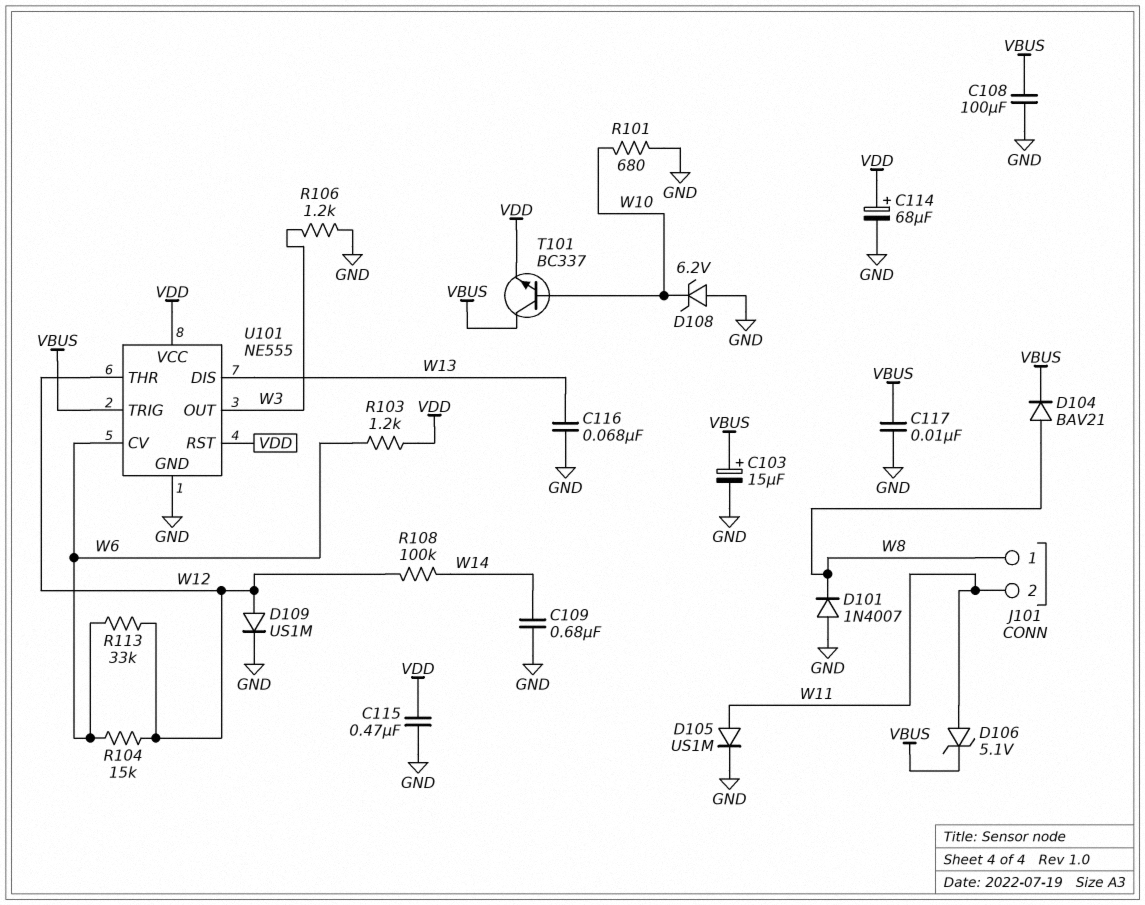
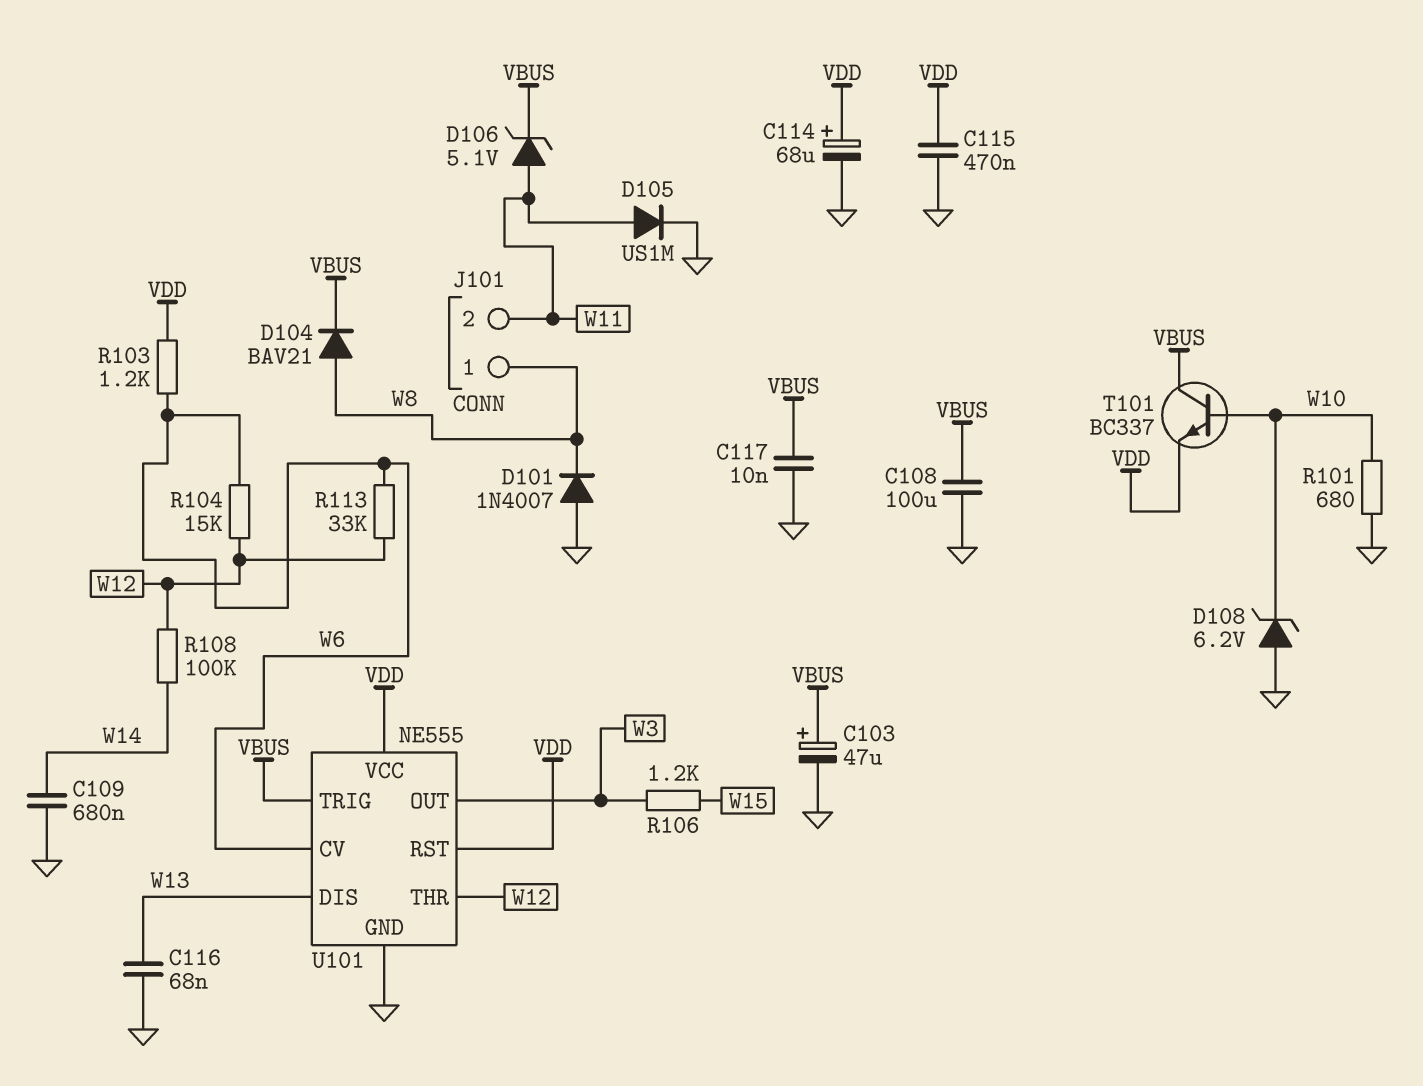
C103: 15uF (plus VBUS, minus GND) -> 47uF (plus VBUS, minus GND)
D109: diode US1M (A W12, K GND) -> none
R106: 1.2k (GND, W3) -> 1.2k (W3, W15)

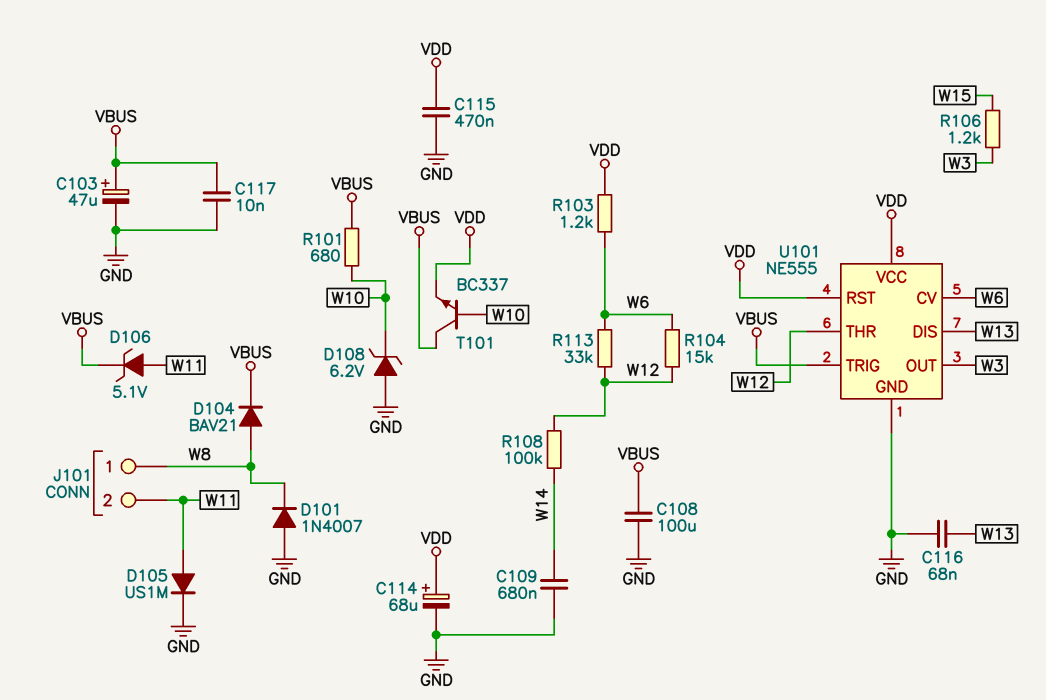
R101: 680 (GND, W10) -> 680 (VBUS, W10)

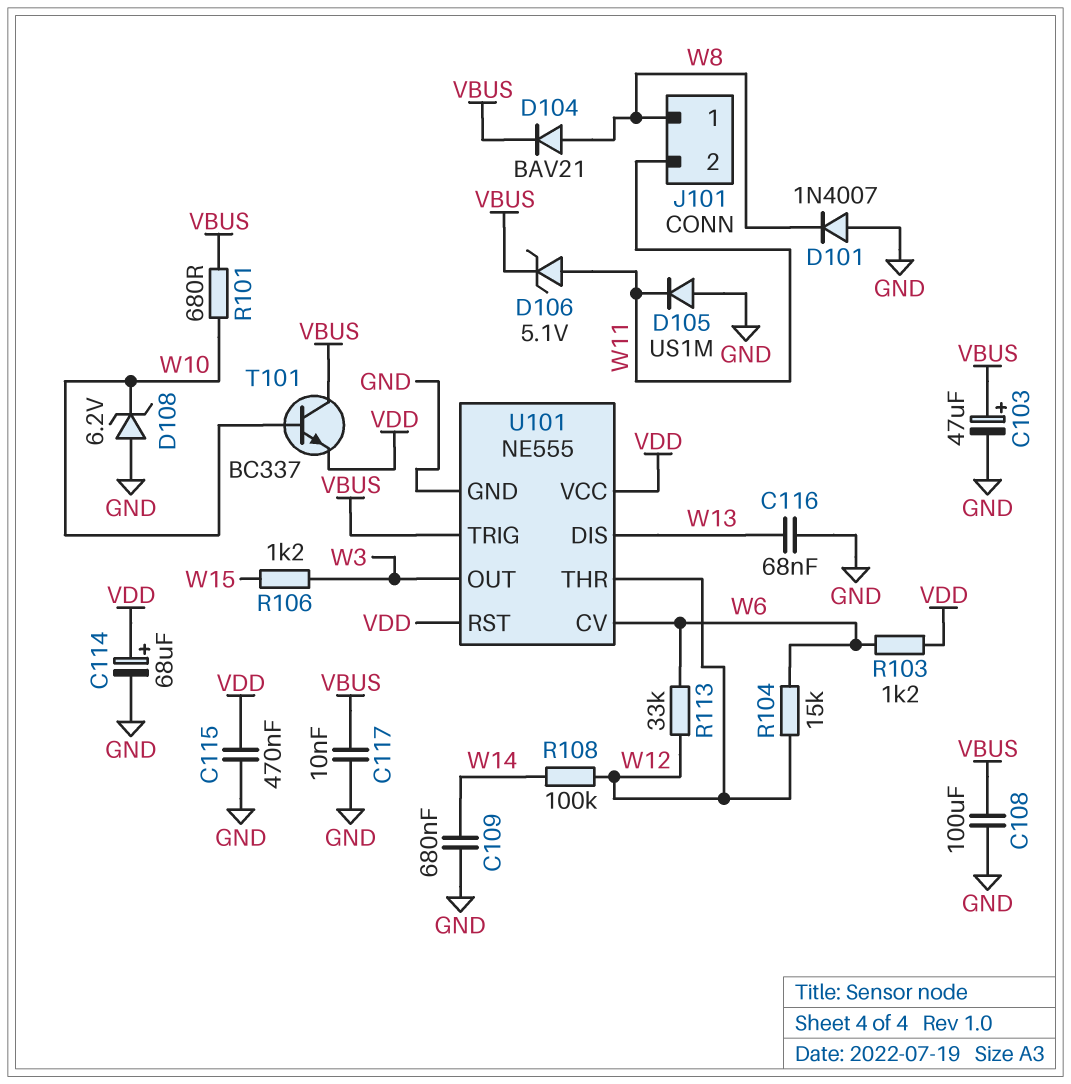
D105: diode US1M (A W11, K GND) -> diode US1M (A GND, K W11)

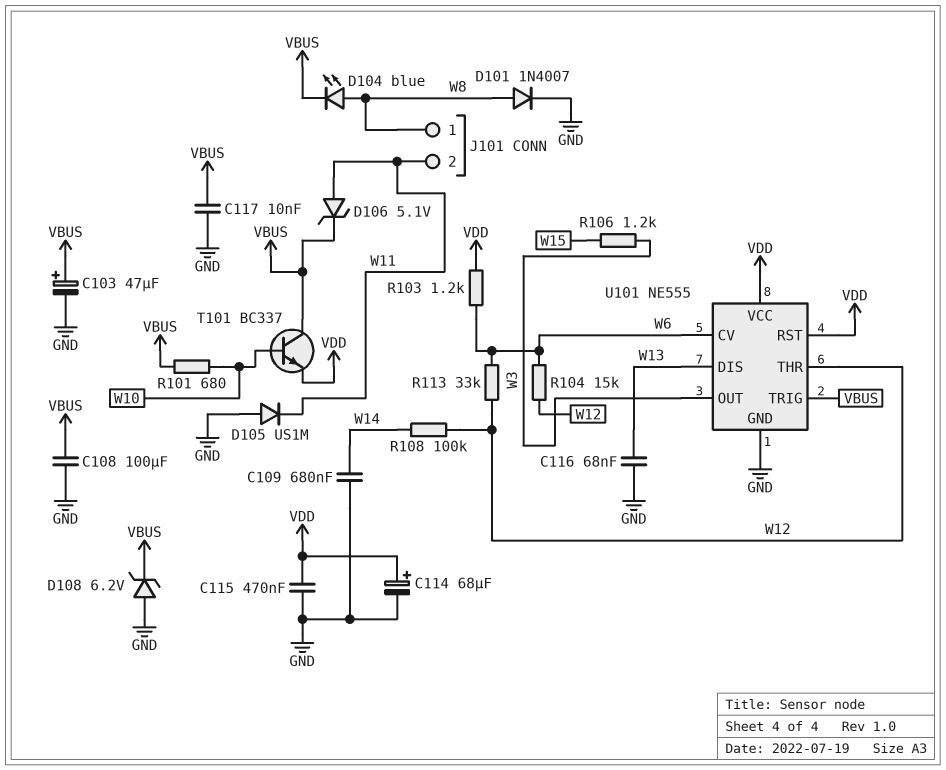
D101: diode 1N4007 (A GND, K W8) -> diode 1N4007 (A W8, K GND)
D104: diode BAV21 (A W8, K VBUS) -> LED blue (A W8, K VBUS)
D108: zener 6.2V (A GND, K W10) -> zener 6.2V (A GND, K VBUS)

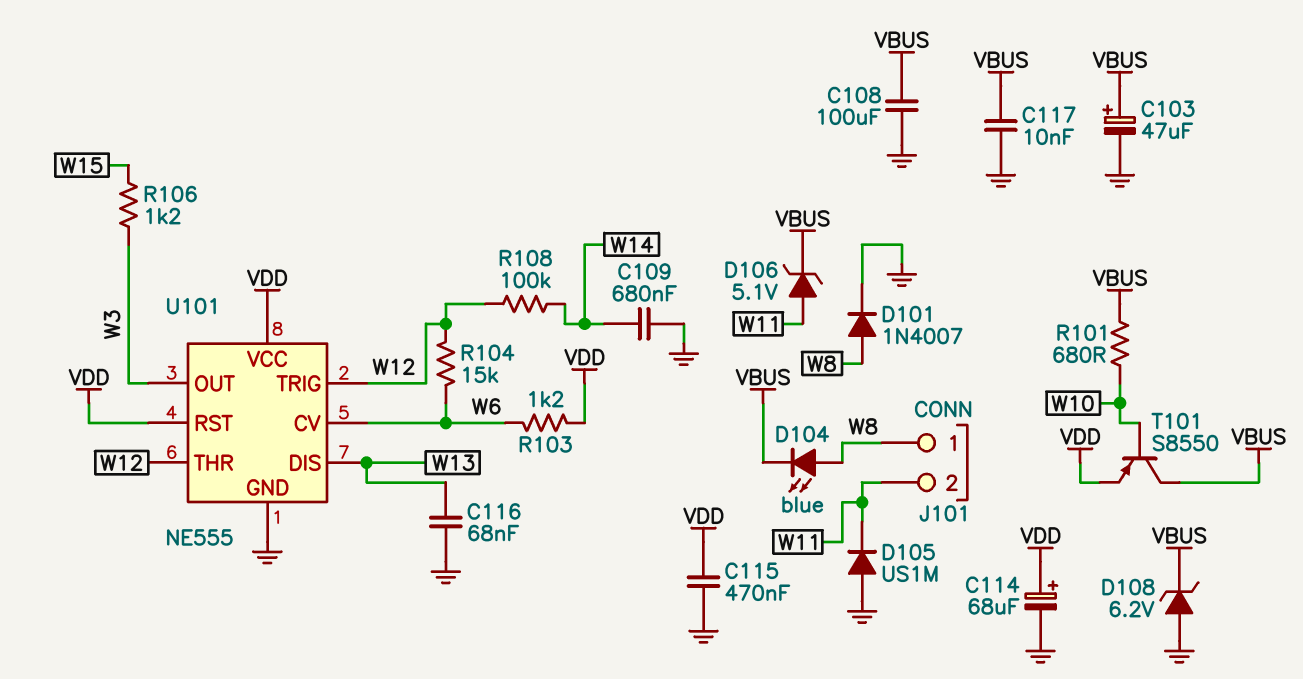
R113: 33k (W6, W12) -> none
T101: NPN BC337 (B W10, C VBUS, E VDD) -> PNP S8550 (B W10, C VBUS, E VDD)
U101 pin TRIG: VBUS -> W12

